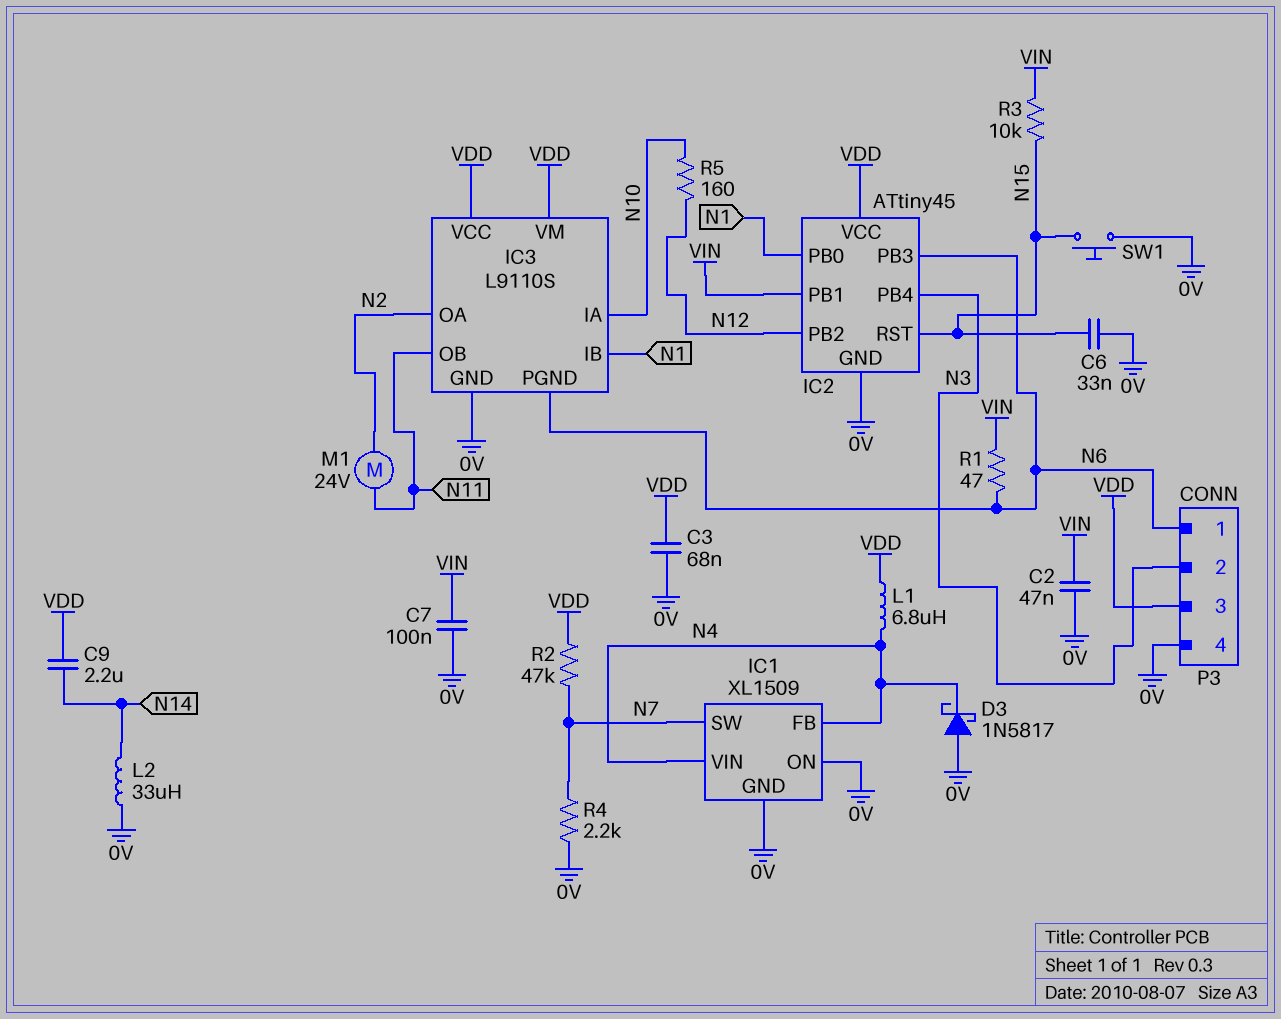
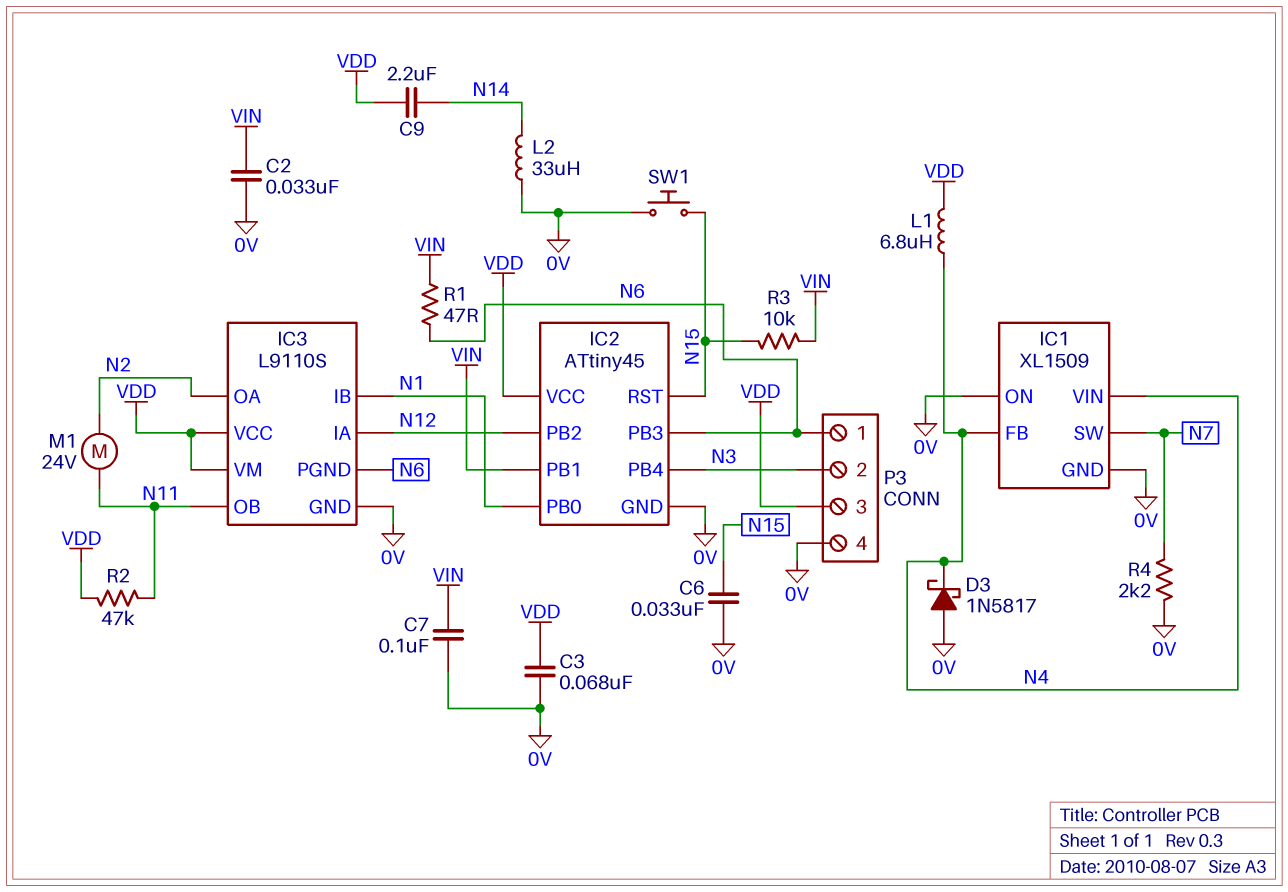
C2: 47nF (0V, VIN) -> 33nF (0V, VIN)
IC3 pin IA: N10 -> N12
R2: 47k (N7, VDD) -> 47k (N11, VDD)
R5: 160 (N10, N12) -> none

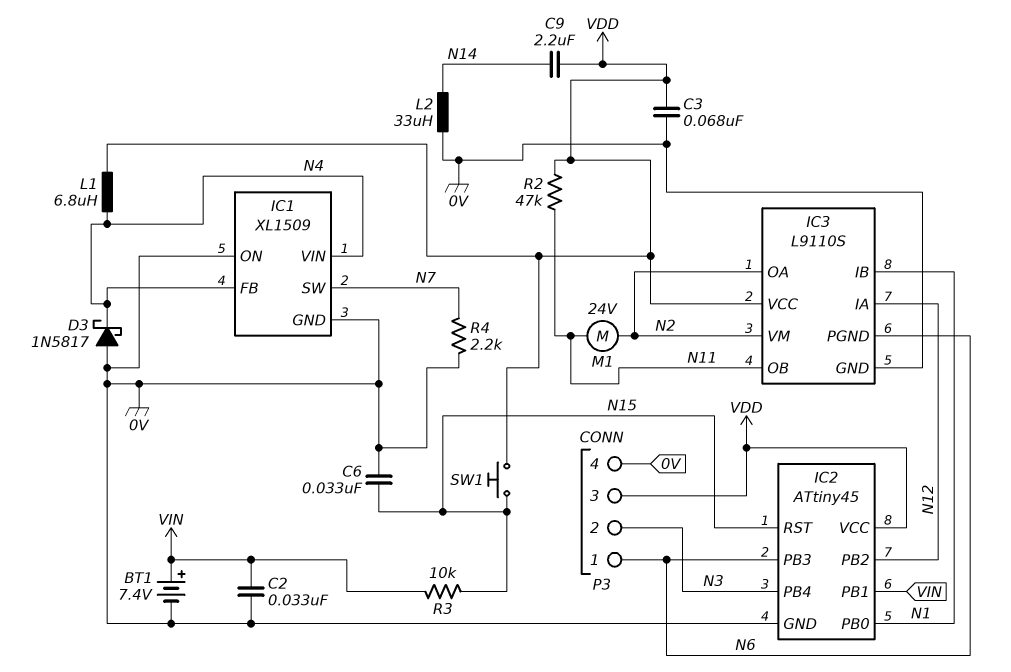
BT1: none -> 7.4V (plus VIN, minus 0V)
C7: 100nF (0V, VIN) -> none
IC3 pin VM: VDD -> N2
R1: 47 (N6, VIN) -> none
SW1: button (0V, N15) -> button (N15, VDD)

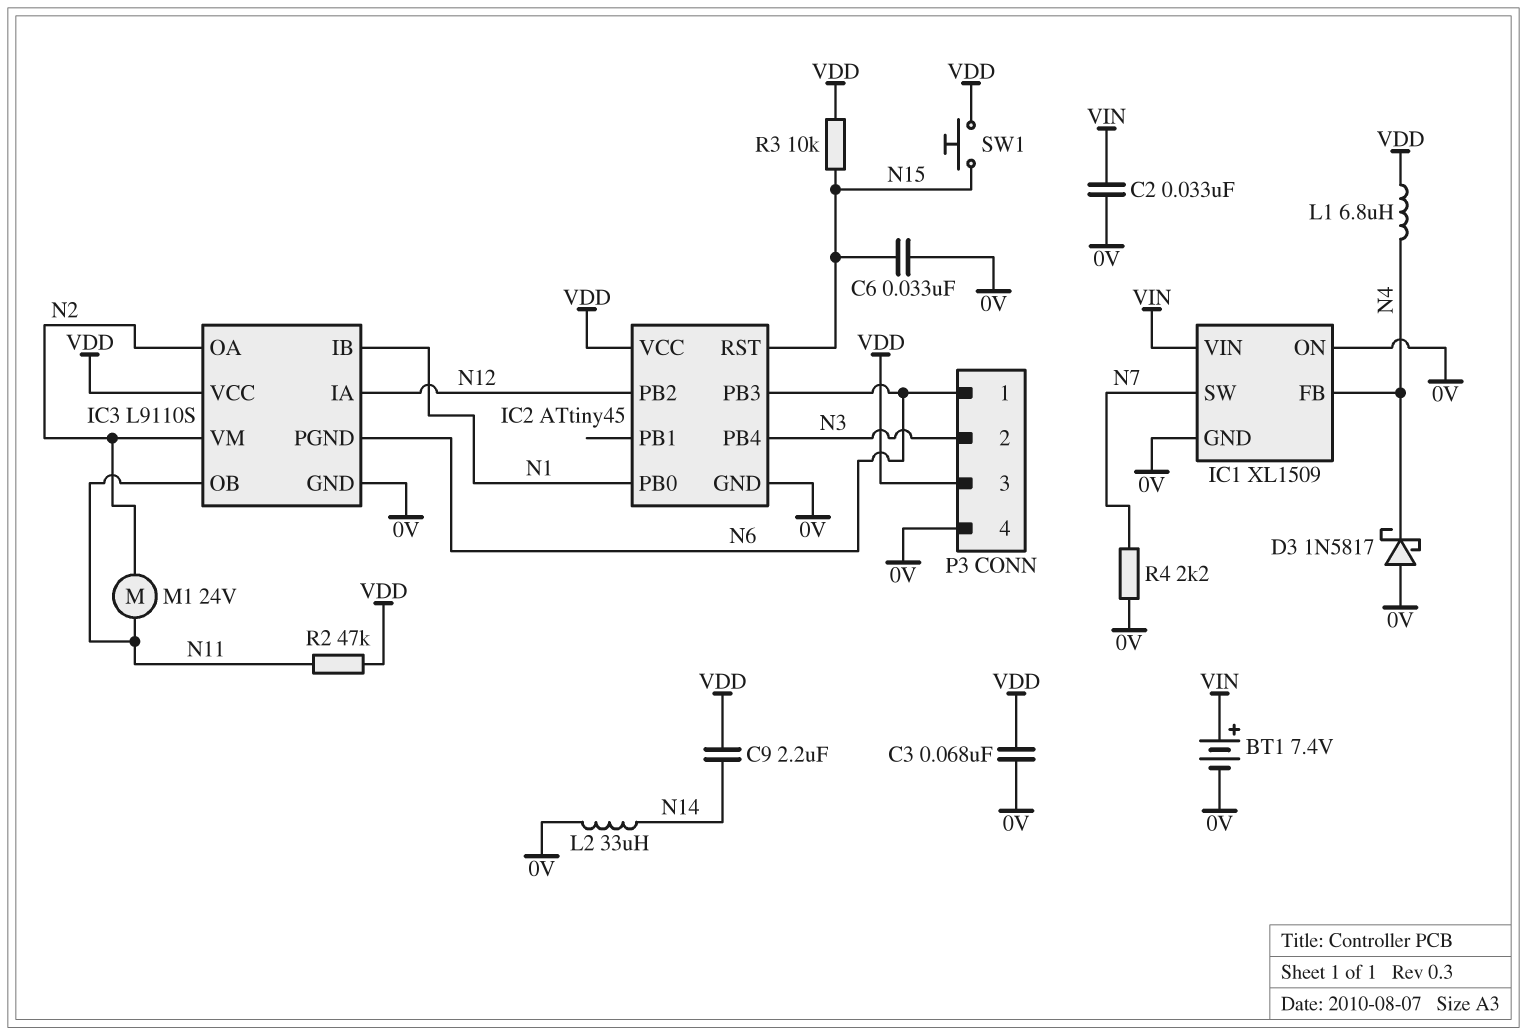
IC1 pin VIN: N4 -> VIN
IC2 pin PB1: VIN -> none
R3: 10k (N15, VIN) -> 10k (N15, VDD)

